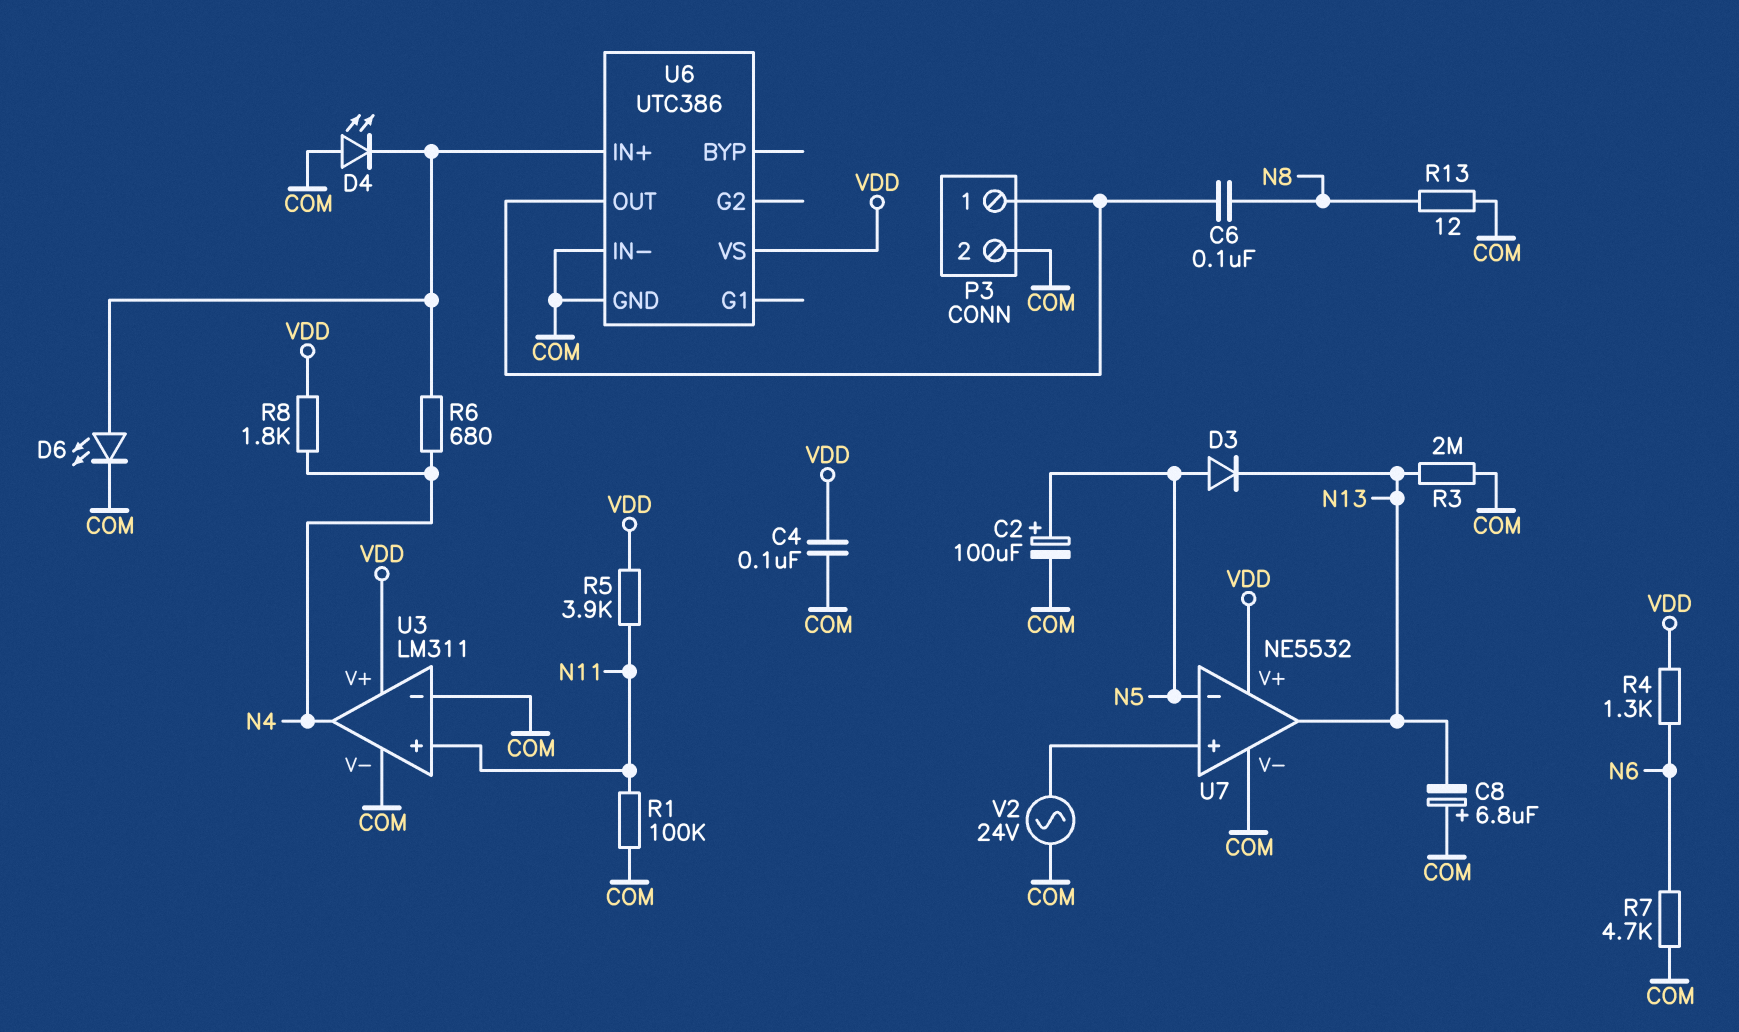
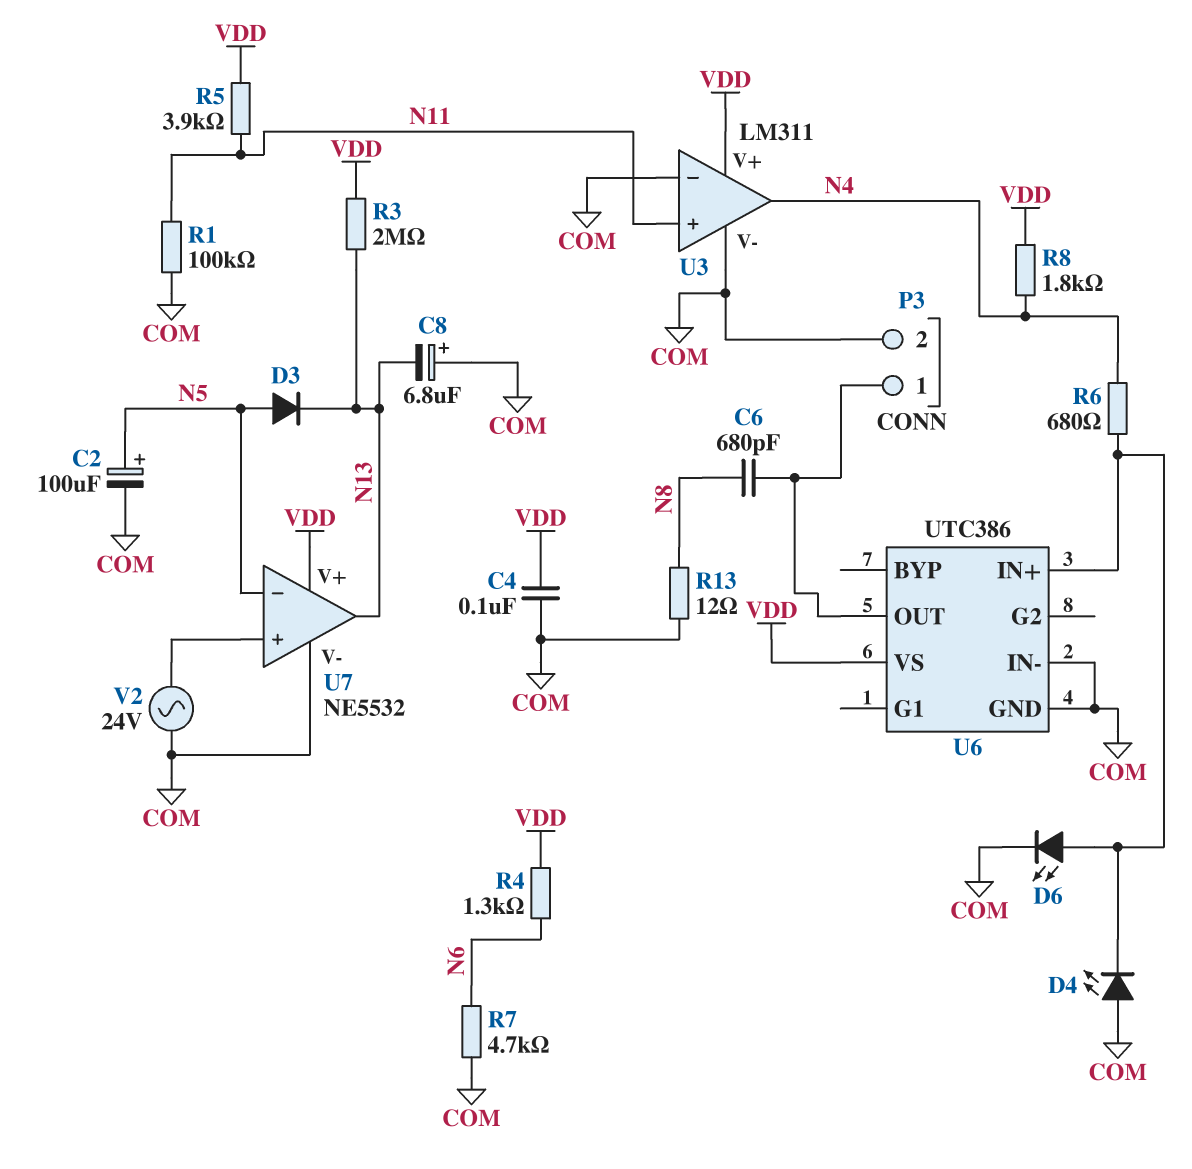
C6: 100nF (N8, P3/1) -> 680pF (N8, P3/1)
R3: 2M (COM, N13) -> 2M (N13, VDD)

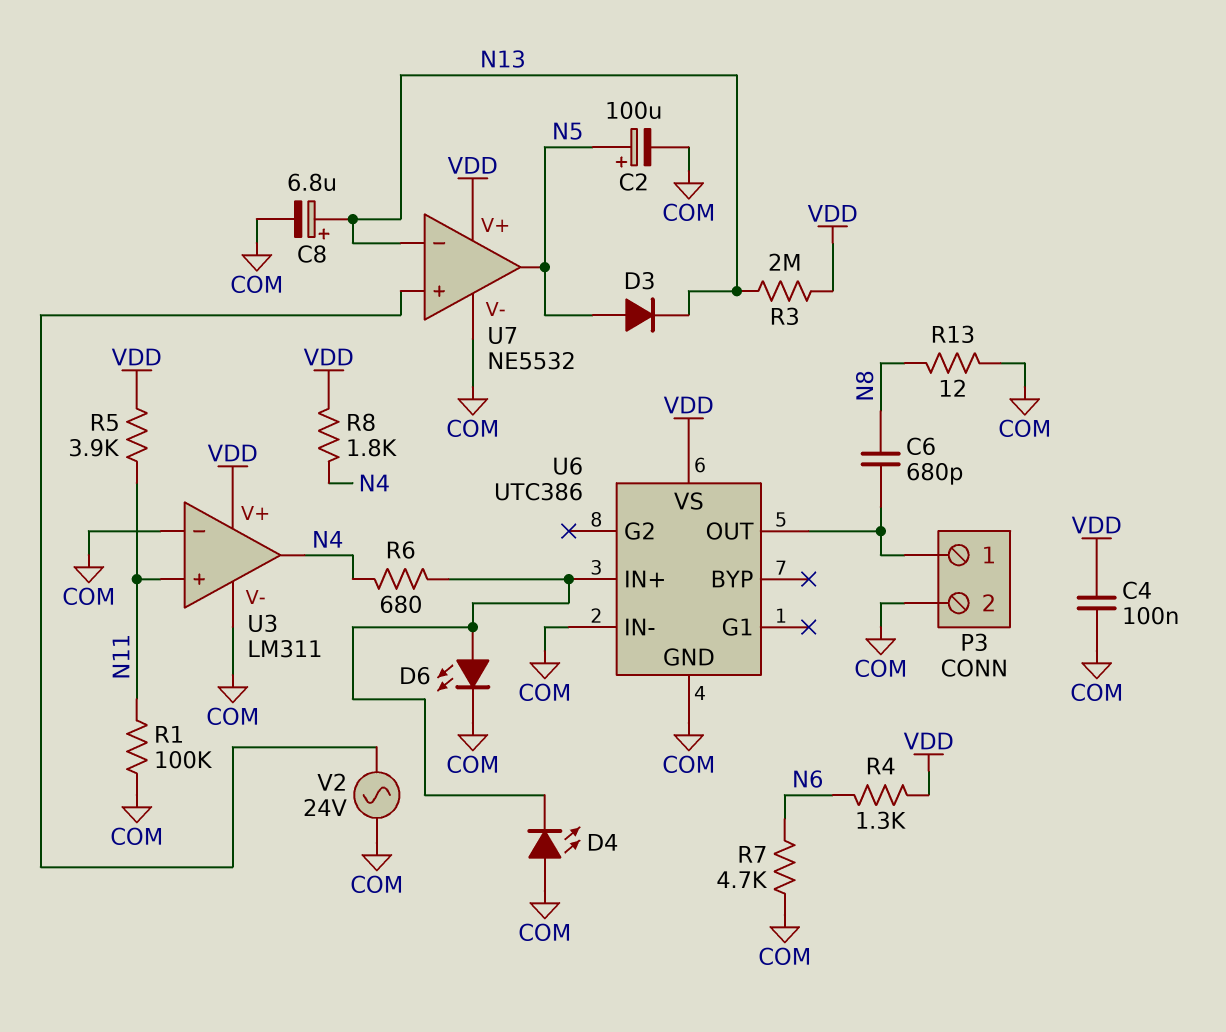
C8: 6.8uF (plus COM, minus N13) -> 6.8uF (plus N13, minus COM)
U7 pin in-: N5 -> N13
U7 pin out: N13 -> N5

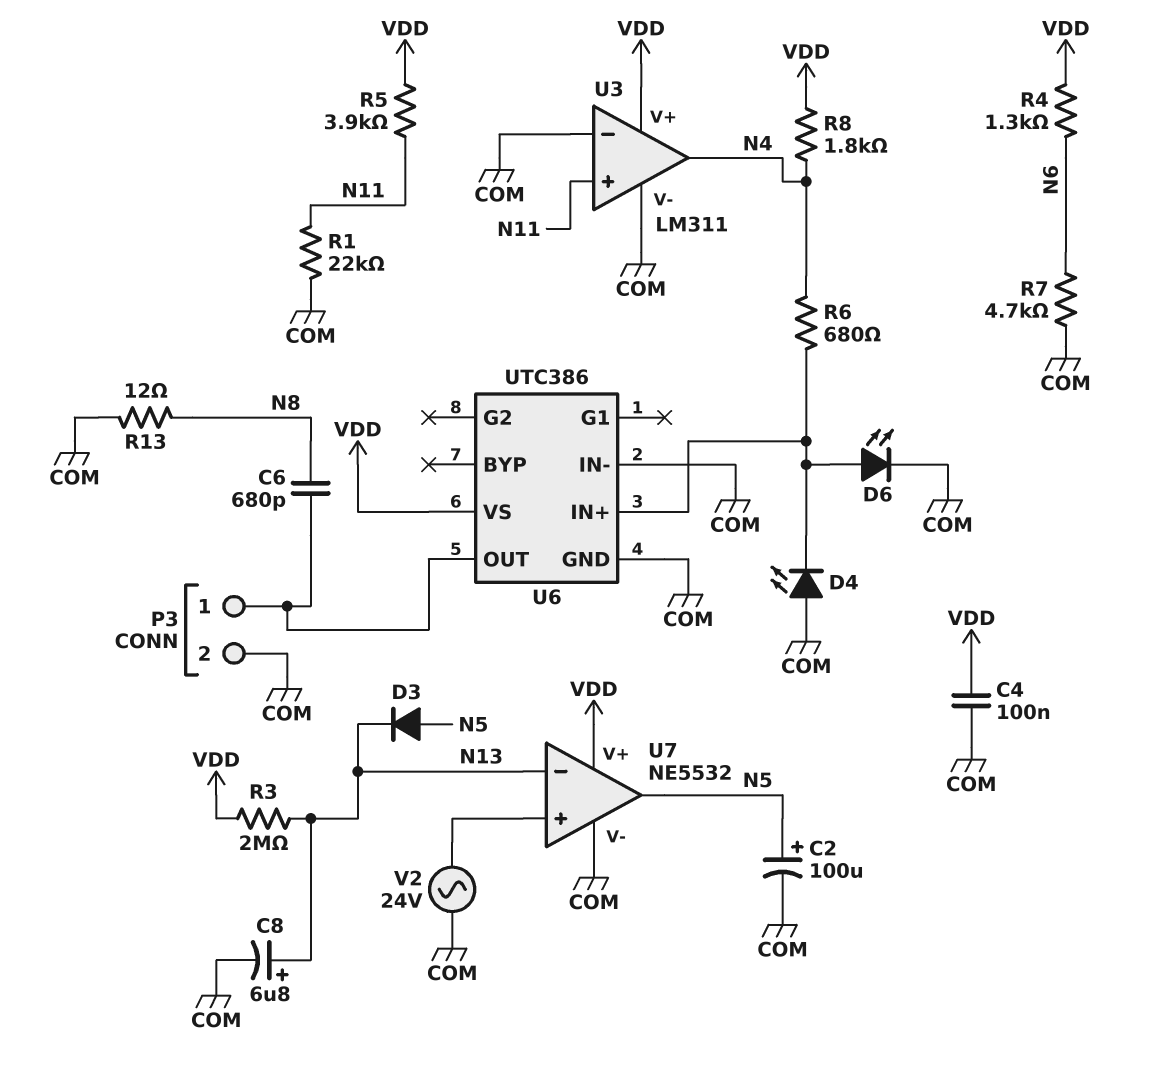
R1: 100k (COM, N11) -> 22k (COM, N11)

